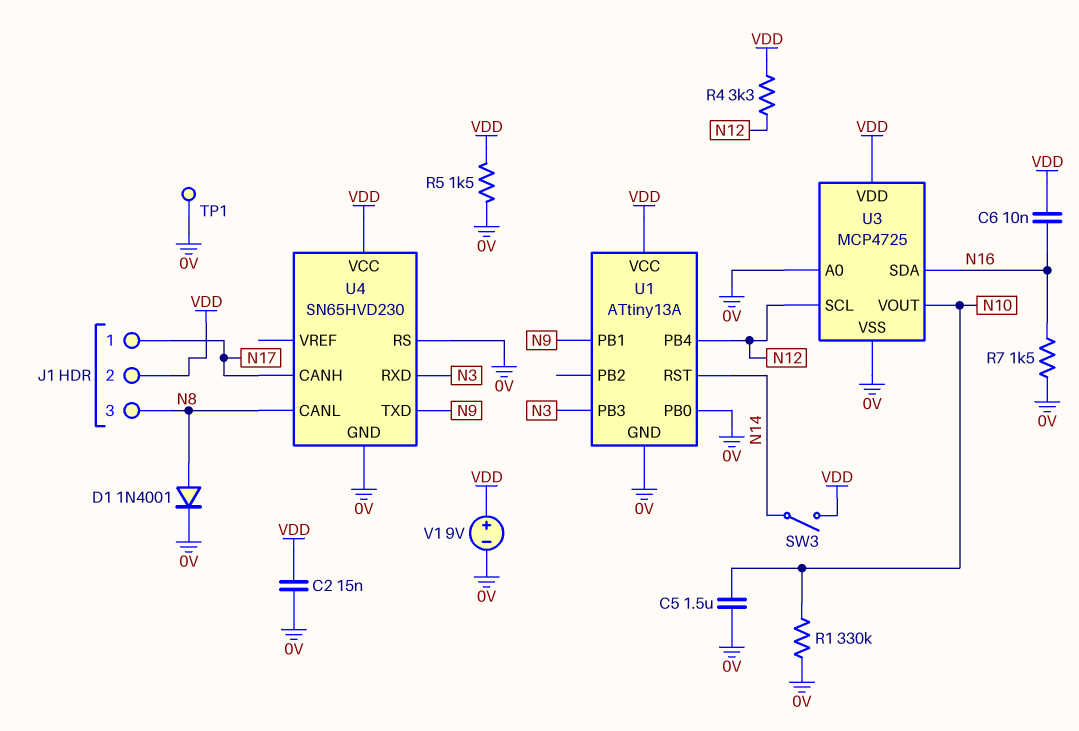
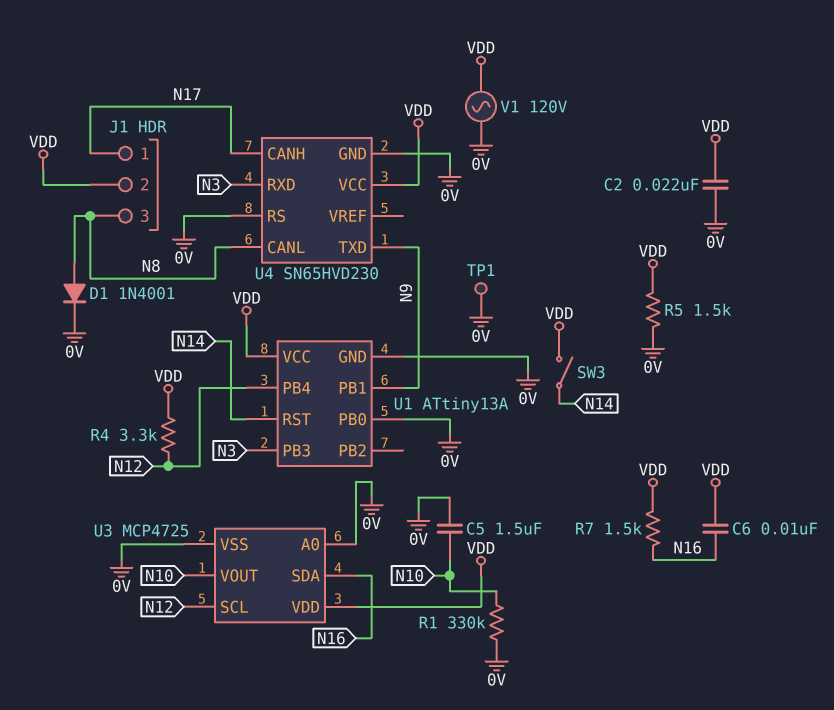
C2: 15nF (0V, VDD) -> 22nF (0V, VDD)
R7: 1.5k (0V, N16) -> 1.5k (N16, VDD)
V1: 9V (plus VDD, minus 0V) -> AC 120V (0V, VDD)

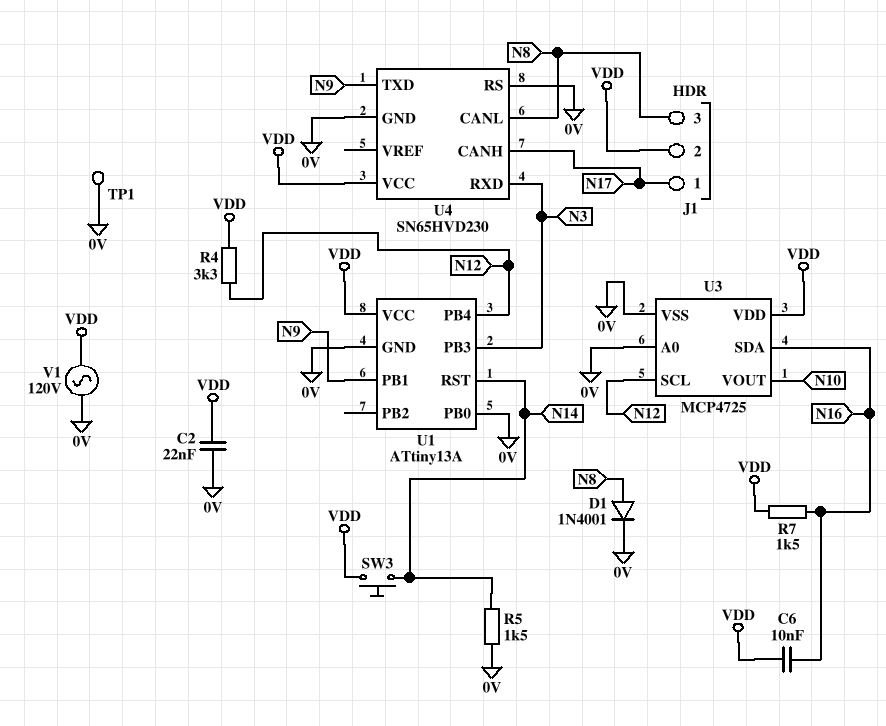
C5: 1.5uF (0V, N10) -> none
R1: 330k (0V, N10) -> none
R5: 1.5k (0V, VDD) -> 1.5k (0V, N14)
SW3: switch (N14, VDD) -> button (N14, VDD)

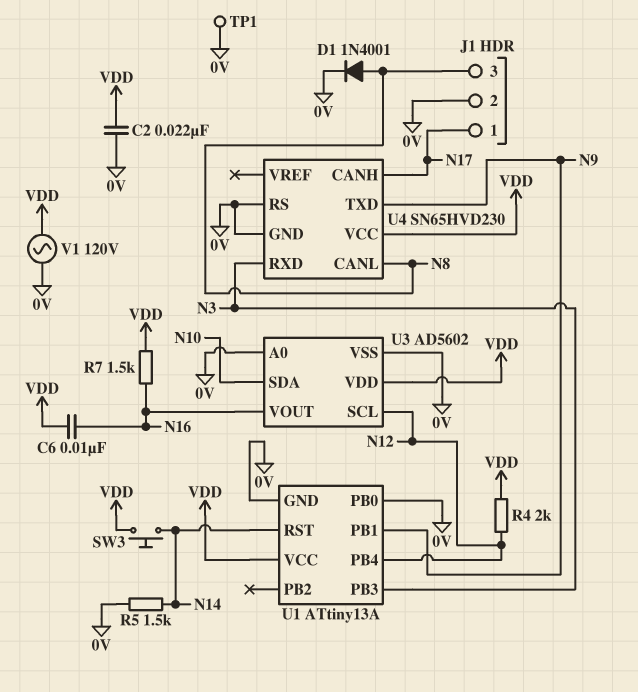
J1 pin 2: VDD -> 0V
R4: 3.3k (N12, VDD) -> 2k (N12, VDD)
U3: MCP4725 -> AD5602
U3 pin SDA: N16 -> N10
U3 pin VOUT: N10 -> N16

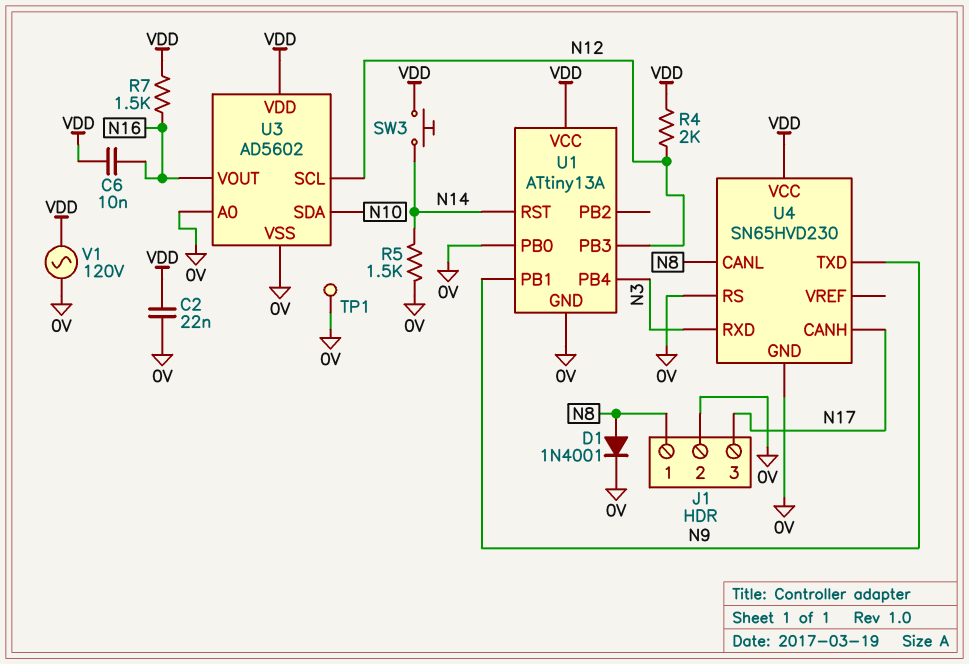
J1 pin 1: N17 -> N8
J1 pin 3: N8 -> N17
U1 pin PB3: N3 -> N12
U1 pin PB4: N12 -> N3

